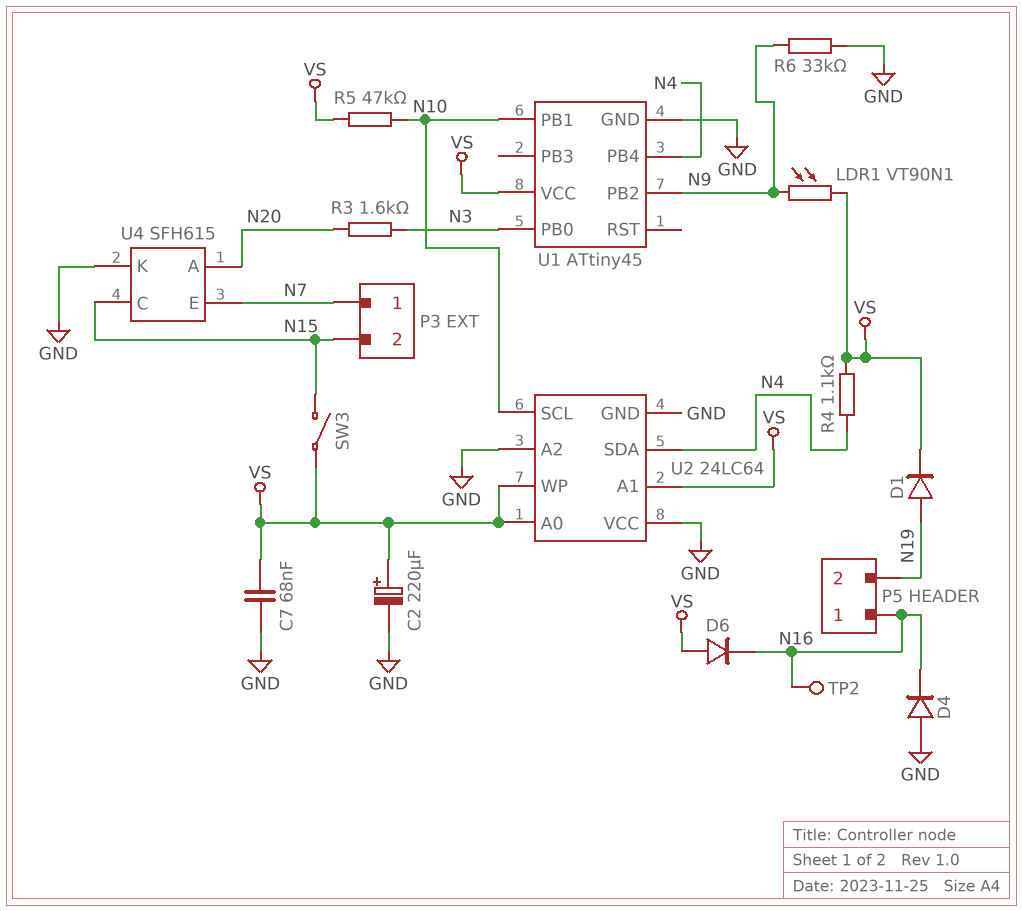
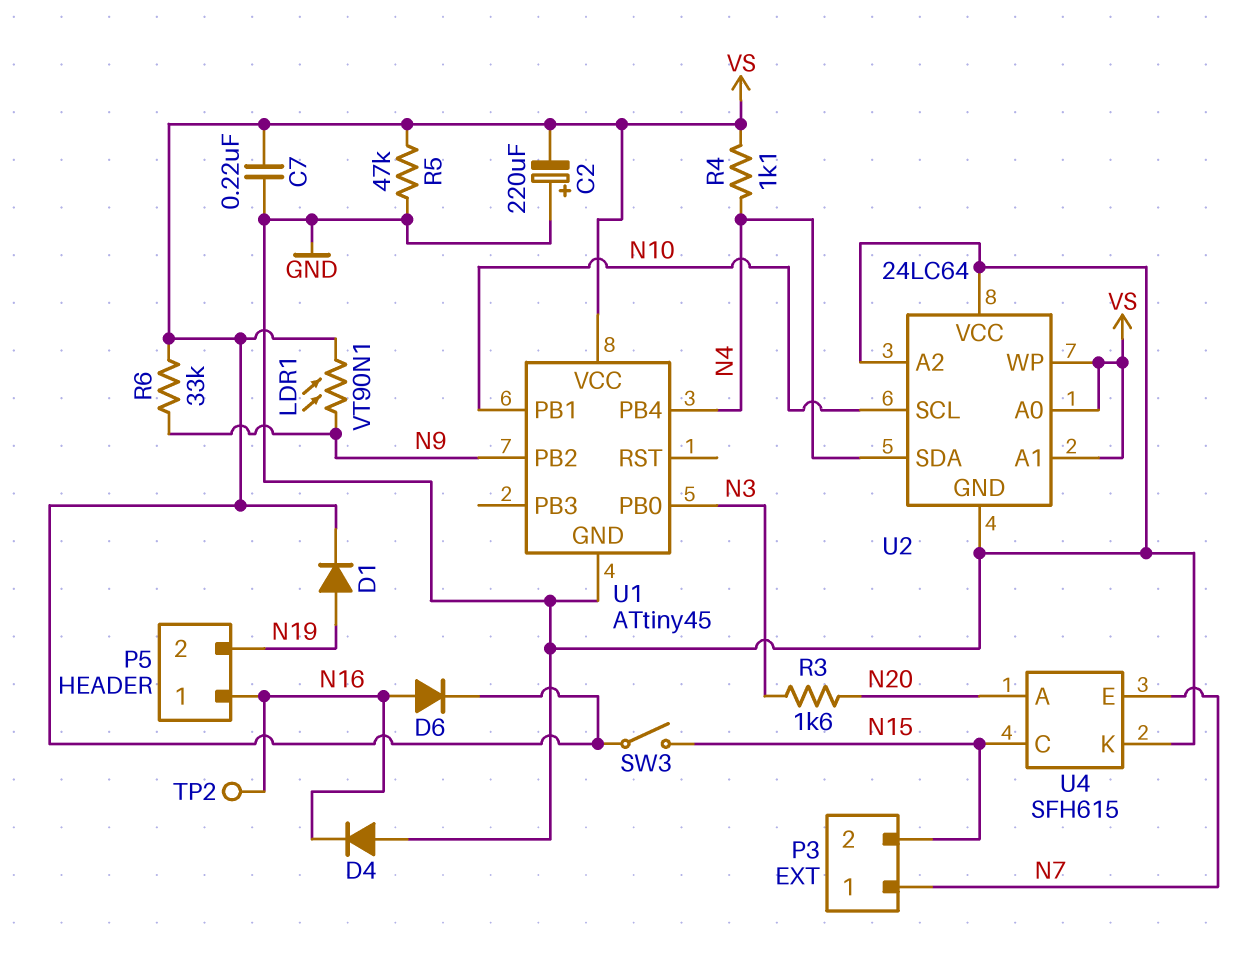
C2: 220uF (plus VS, minus GND) -> 220uF (plus GND, minus VS)
C7: 68nF (GND, VS) -> 220nF (GND, VS)
D6: diode (A VS, K N16) -> diode (A N16, K VS)
R5: 47k (N10, VS) -> 47k (GND, VS)
R6: 33k (GND, N9) -> 33k (N9, VS)

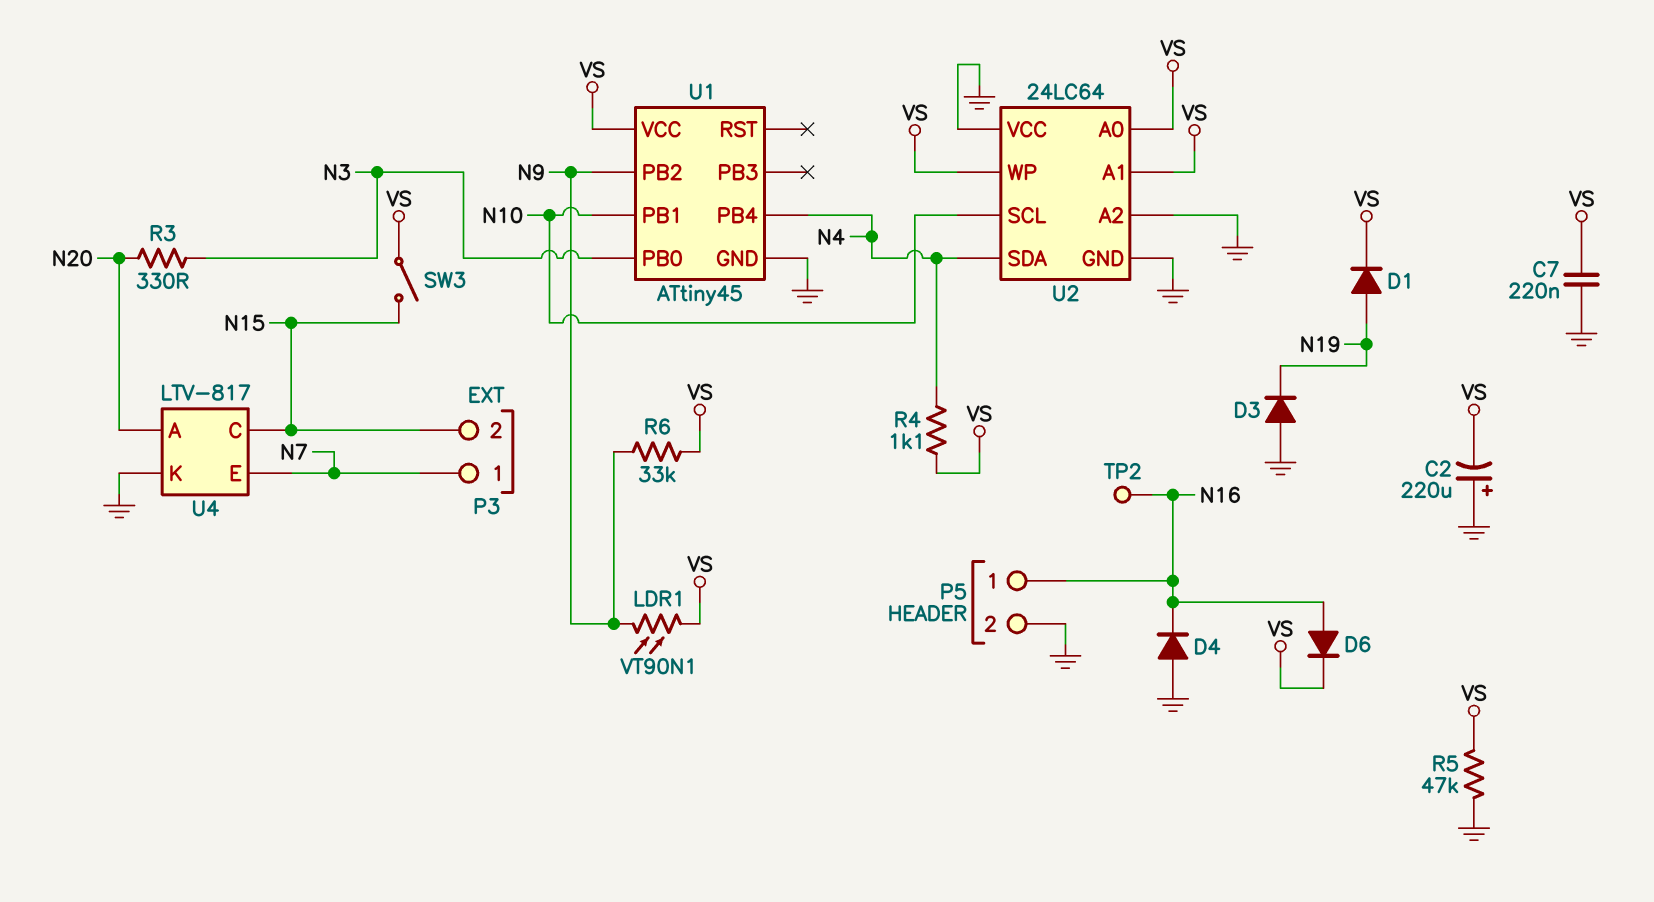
D3: none -> diode (A GND, K N19)
P5 pin 2: N19 -> GND
R3: 1.6k (N3, N20) -> 330 (N3, N20)
U4: SFH615 -> LTV-817

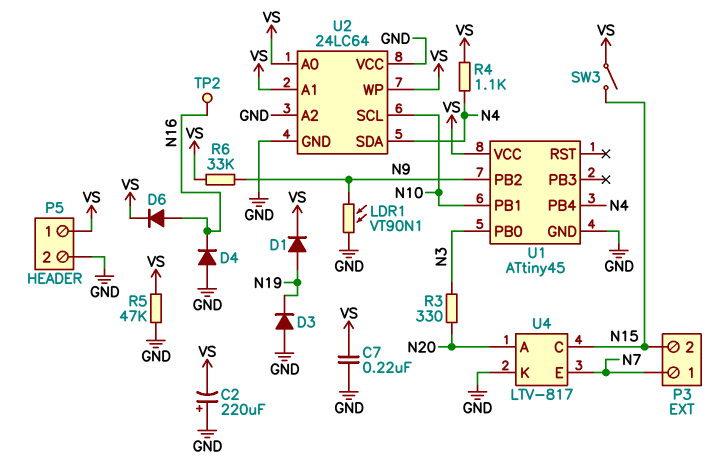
LDR1: VT90N1 (N9, VS) -> VT90N1 (GND, N9)
P5 pin 1: N16 -> VS

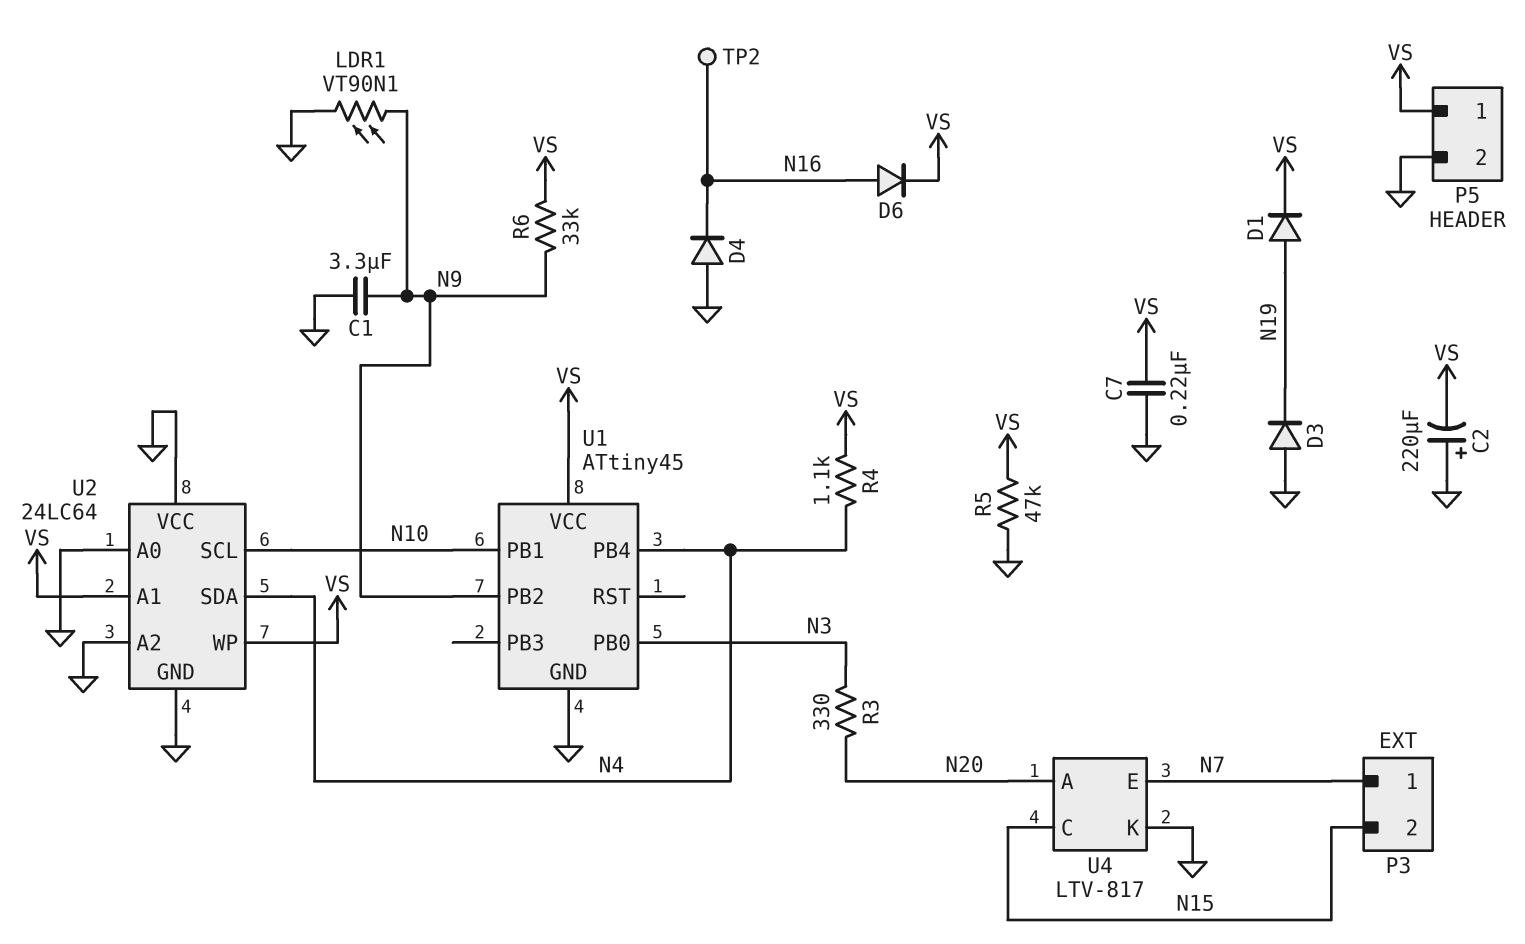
C1: none -> 3.3uF (GND, N9)
SW3: switch (N15, VS) -> none
U2 pin A0: VS -> GND

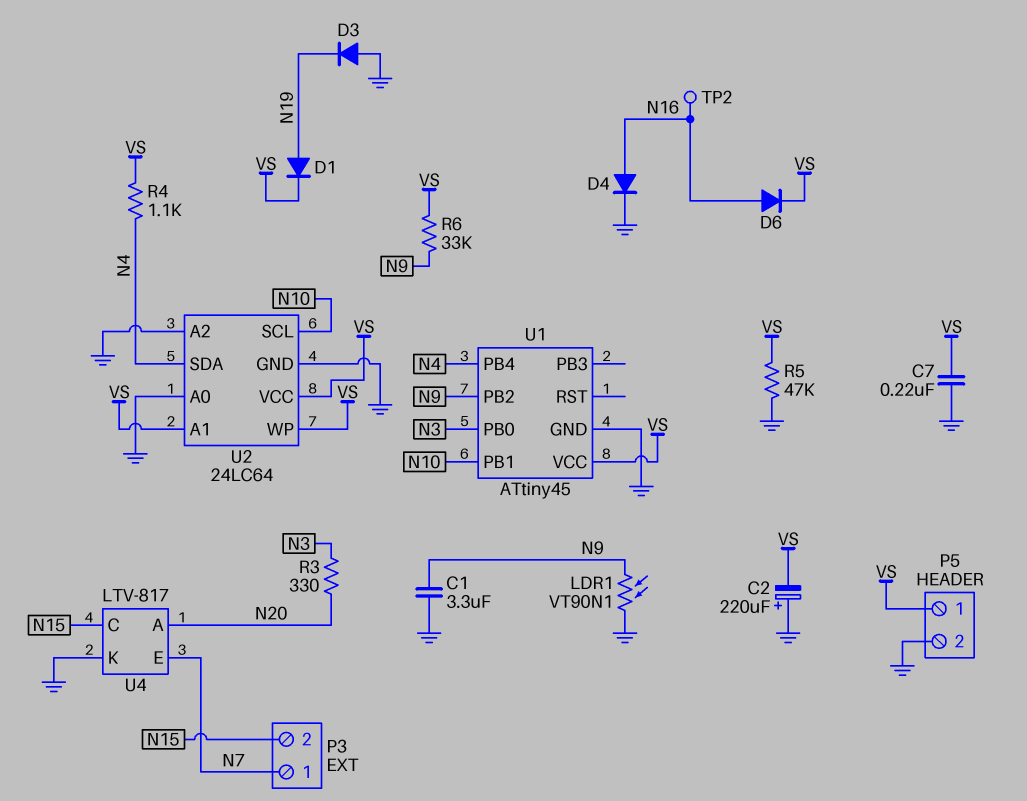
D4: diode (A GND, K N16) -> diode (A N16, K GND)
U2 pin VCC: GND -> VS

